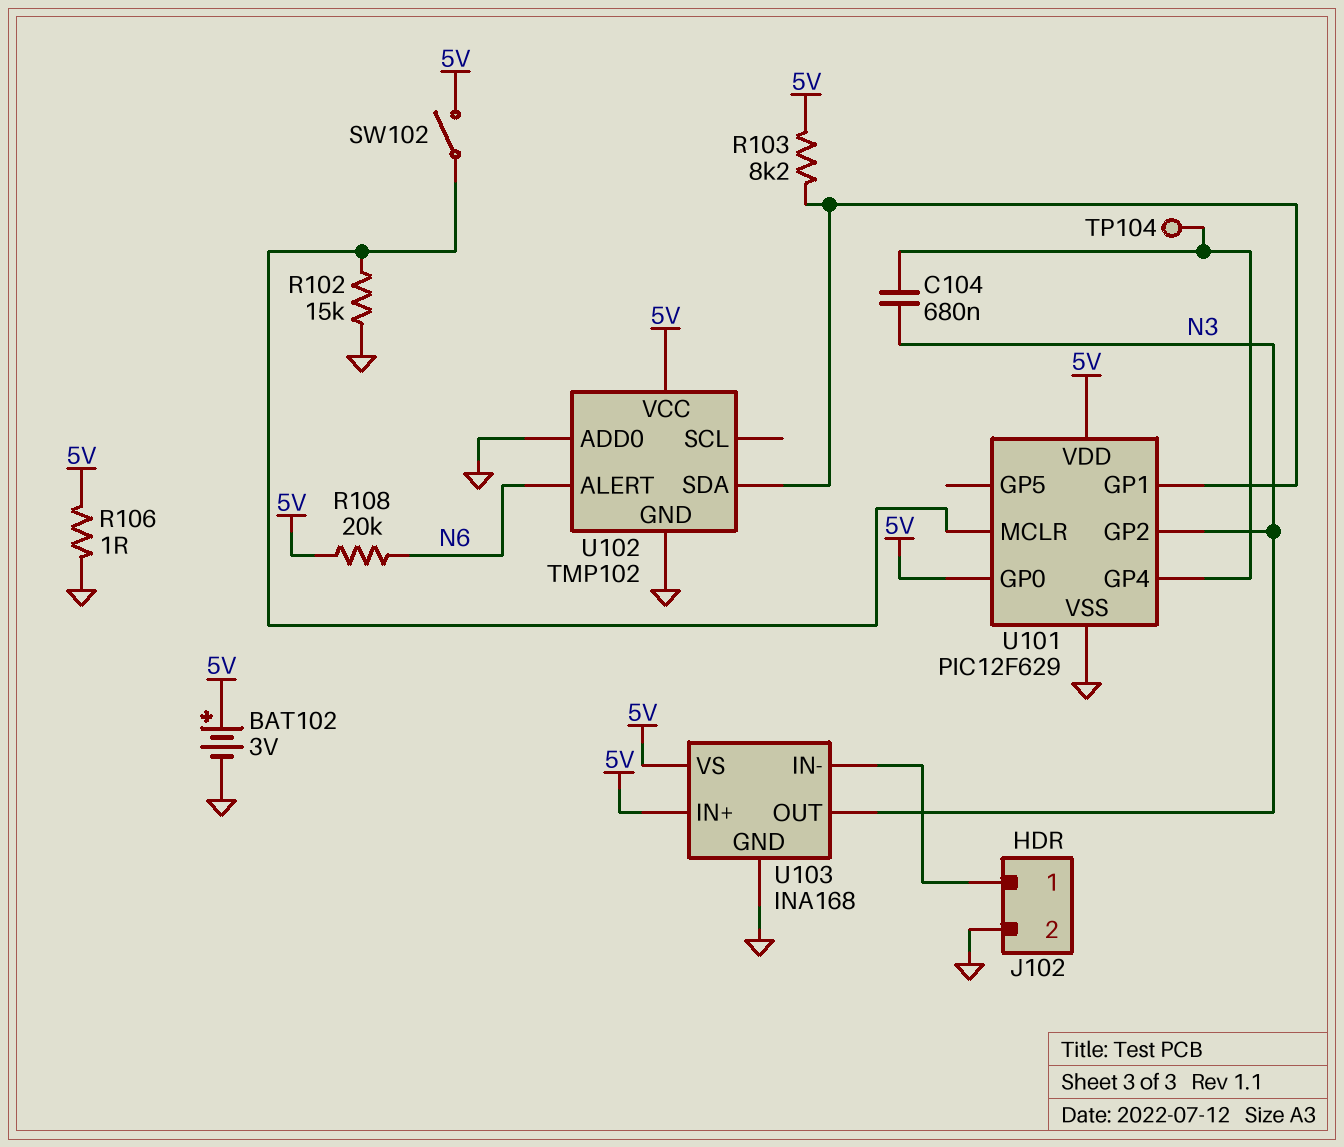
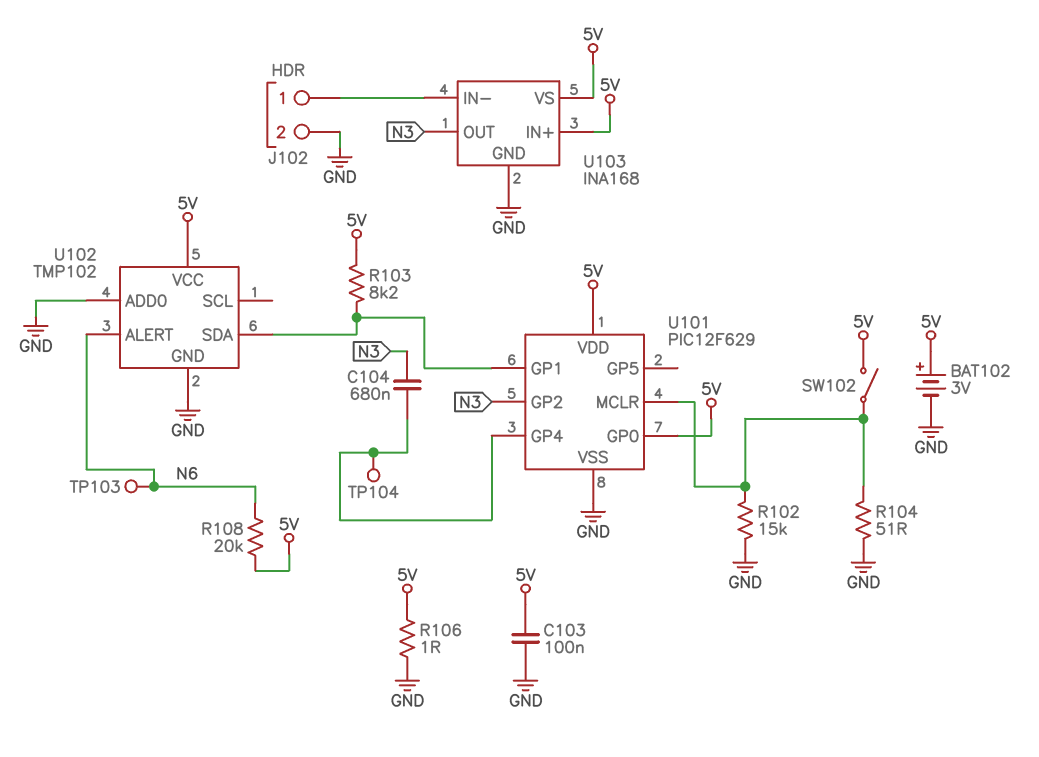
C103: none -> 100nF (5V, GND)
R104: none -> 51 (GND, U101/MCLR)
TP103: none -> test point (N6)

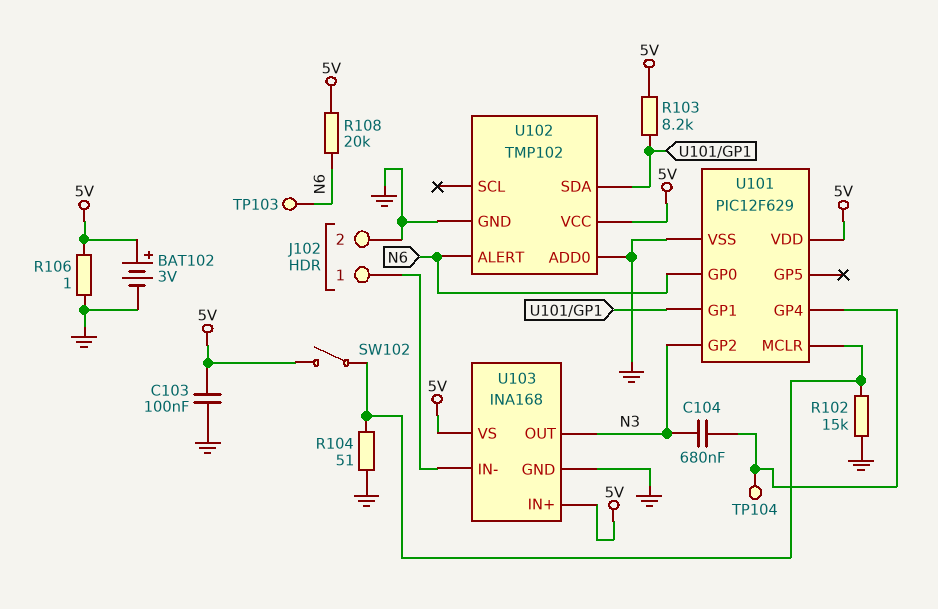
U101 pin GP0: 5V -> N6

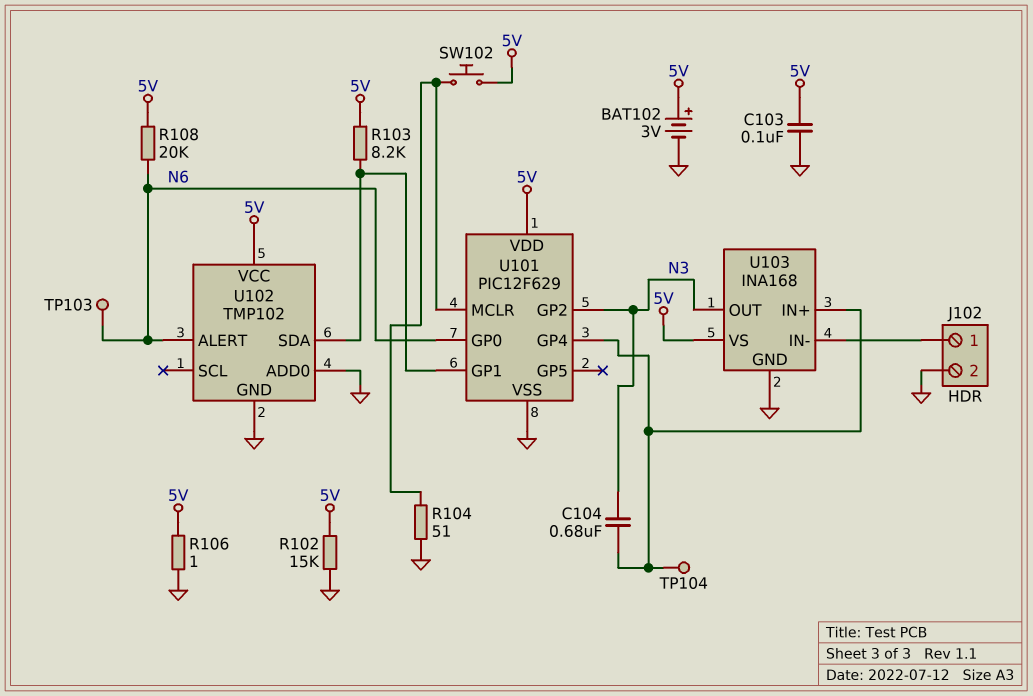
R102: 15k (GND, U101/MCLR) -> 15k (5V, GND)
SW102: switch (5V, U101/MCLR) -> button (5V, U101/MCLR)
U103 pin IN+: 5V -> U101/GP4

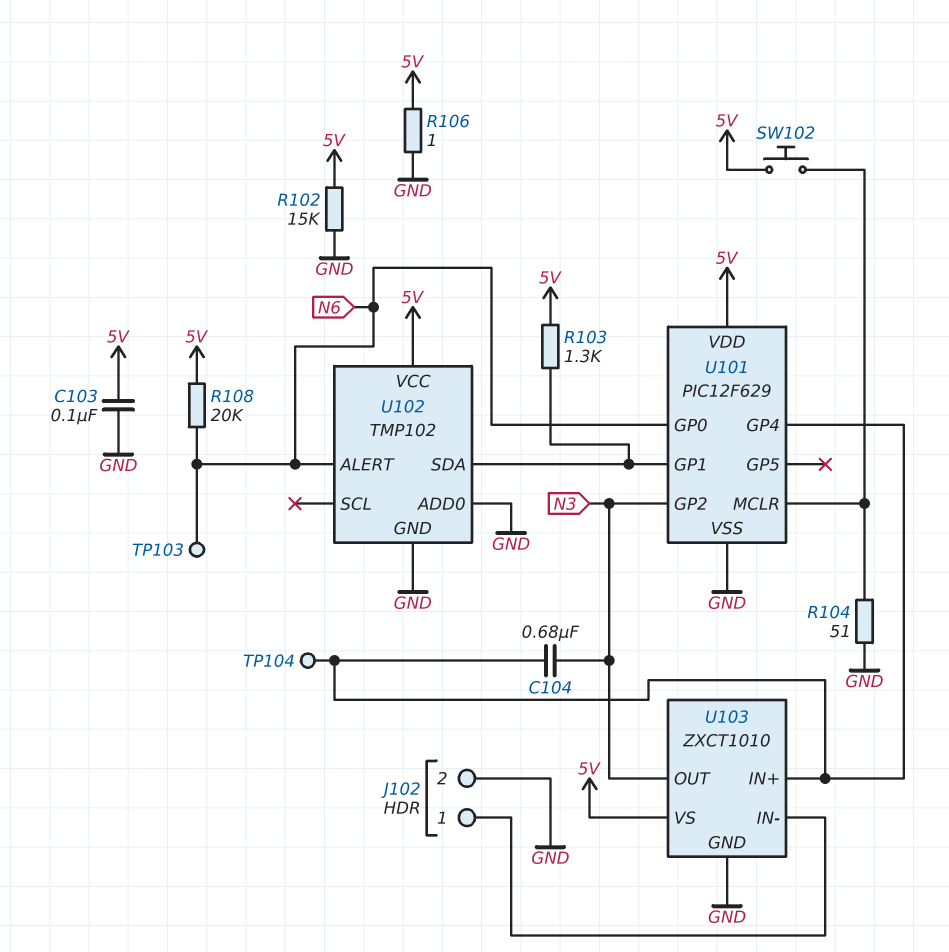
BAT102: 3V (plus 5V, minus GND) -> none
R103: 8.2k (5V, U101/GP1) -> 1.3k (5V, U101/GP1)
U103: INA168 -> ZXCT1010

